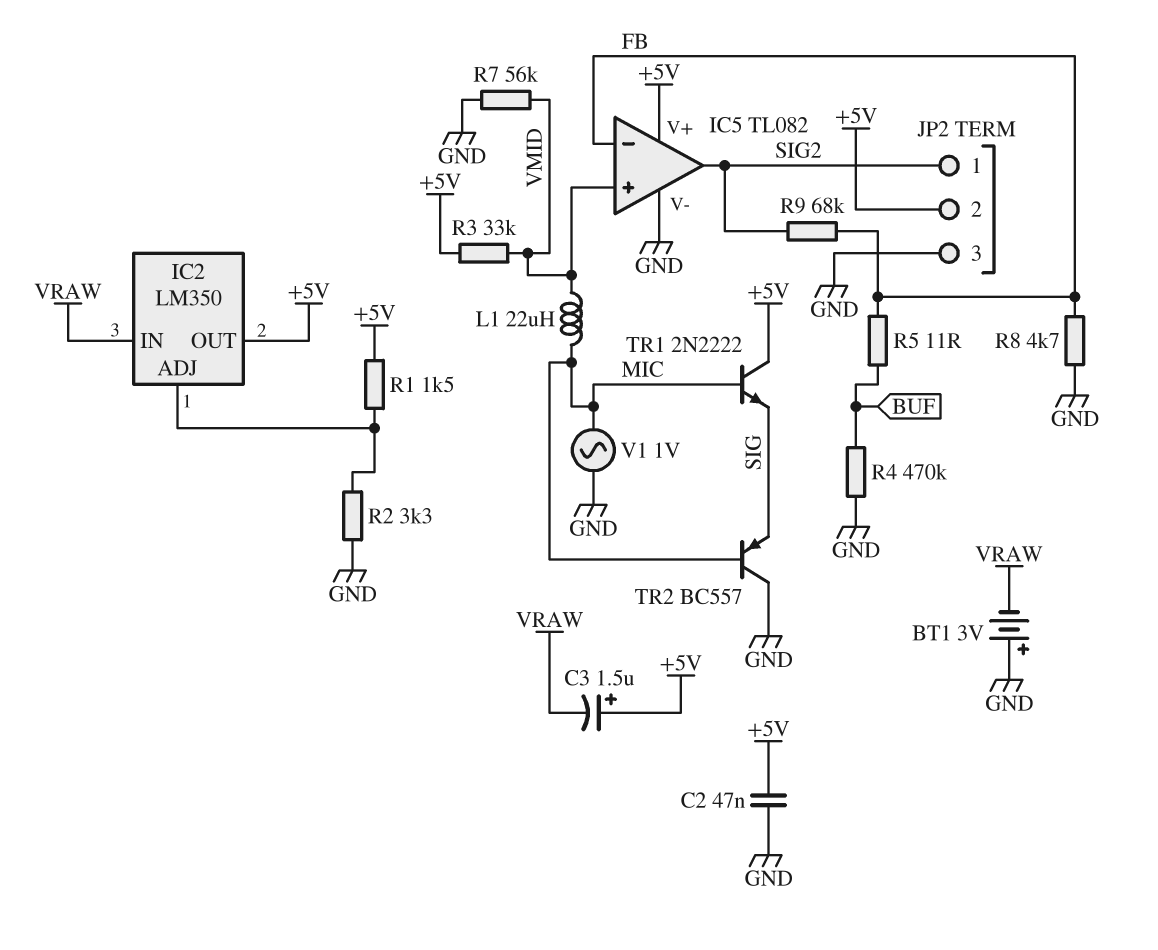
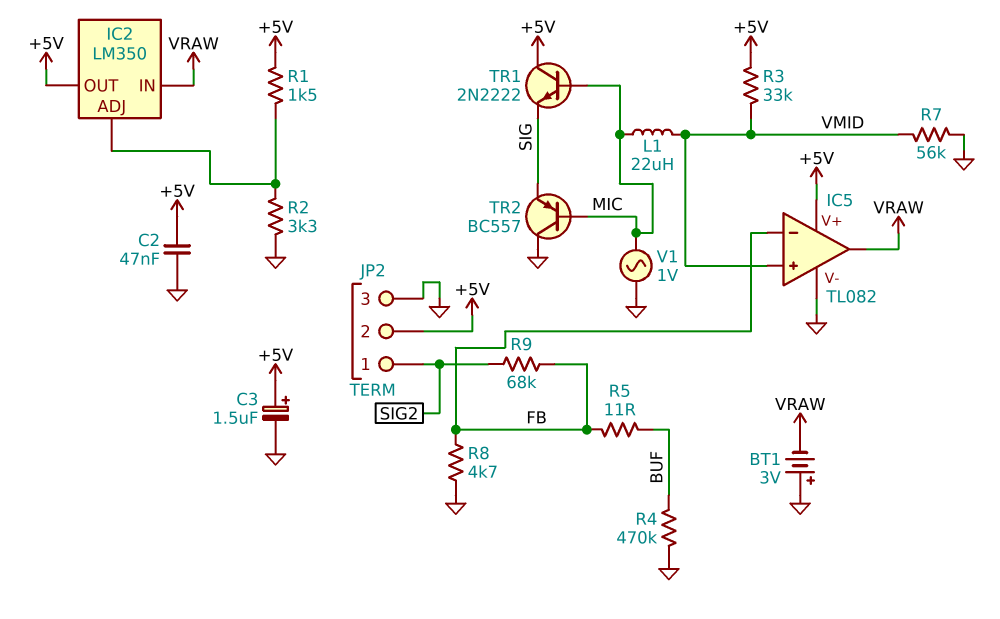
C3: 1.5uF (plus +5V, minus VRAW) -> 1.5uF (plus +5V, minus GND)
IC5 pin out: SIG2 -> VRAW

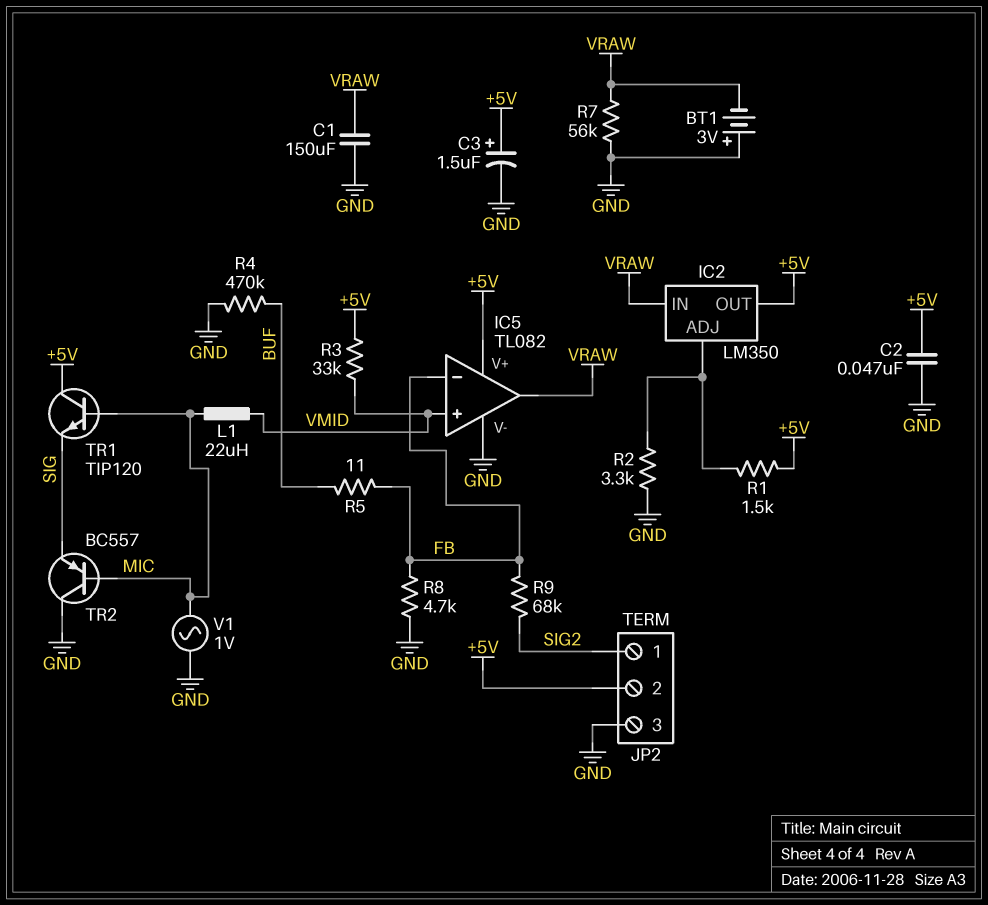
C1: none -> 150uF (GND, VRAW)
R7: 56k (GND, VMID) -> 56k (GND, VRAW)
TR1: NPN 2N2222 (B MIC, C +5V, E SIG) -> NPN TIP120 (B MIC, C +5V, E SIG)

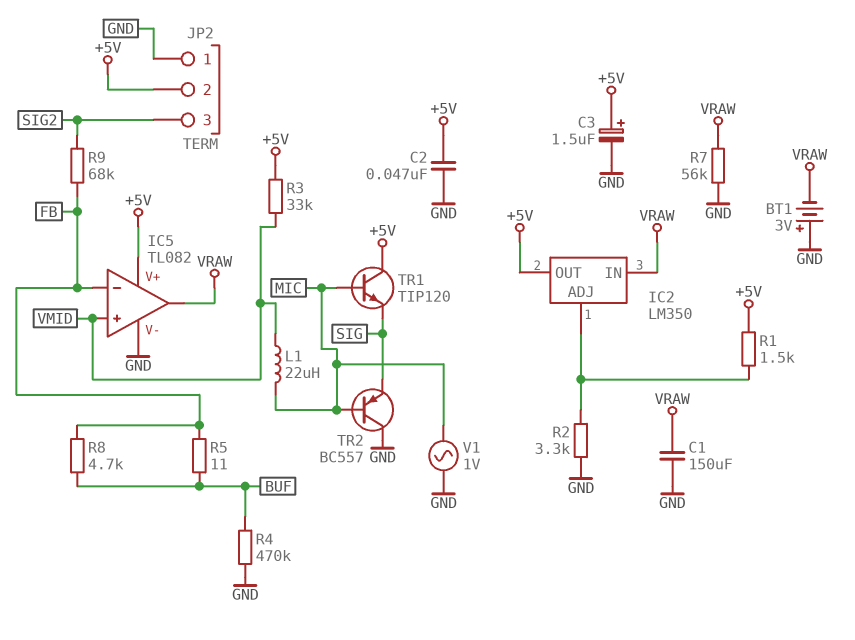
JP2 pin 1: SIG2 -> GND
JP2 pin 3: GND -> SIG2
R8: 4.7k (FB, GND) -> 4.7k (BUF, FB)

